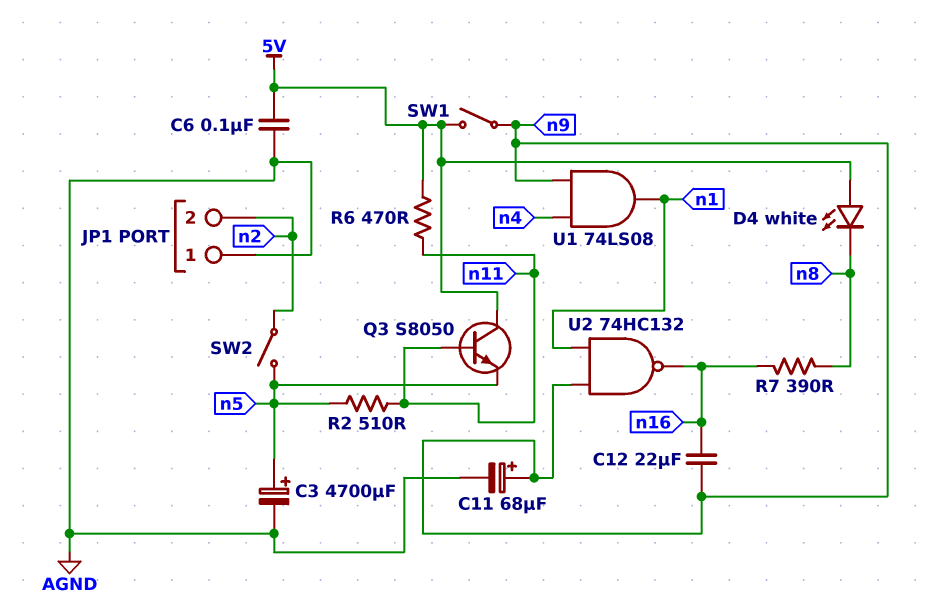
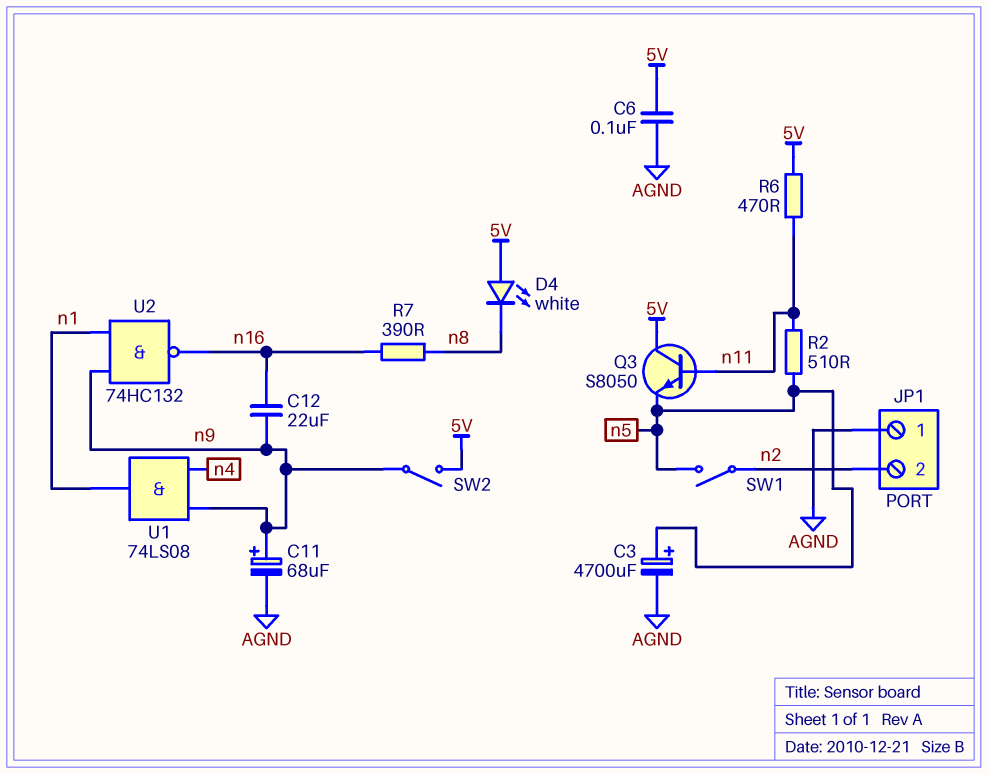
SW1: switch (5V, n9) -> switch (n2, n5)
SW2: switch (n2, n5) -> switch (5V, n9)

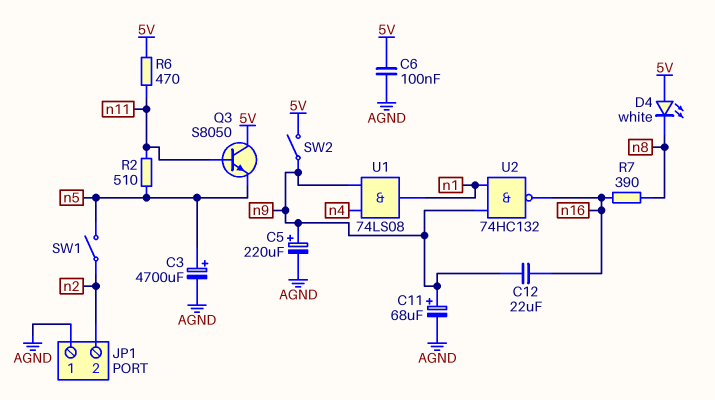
C5: none -> 220uF (plus n9, minus AGND)

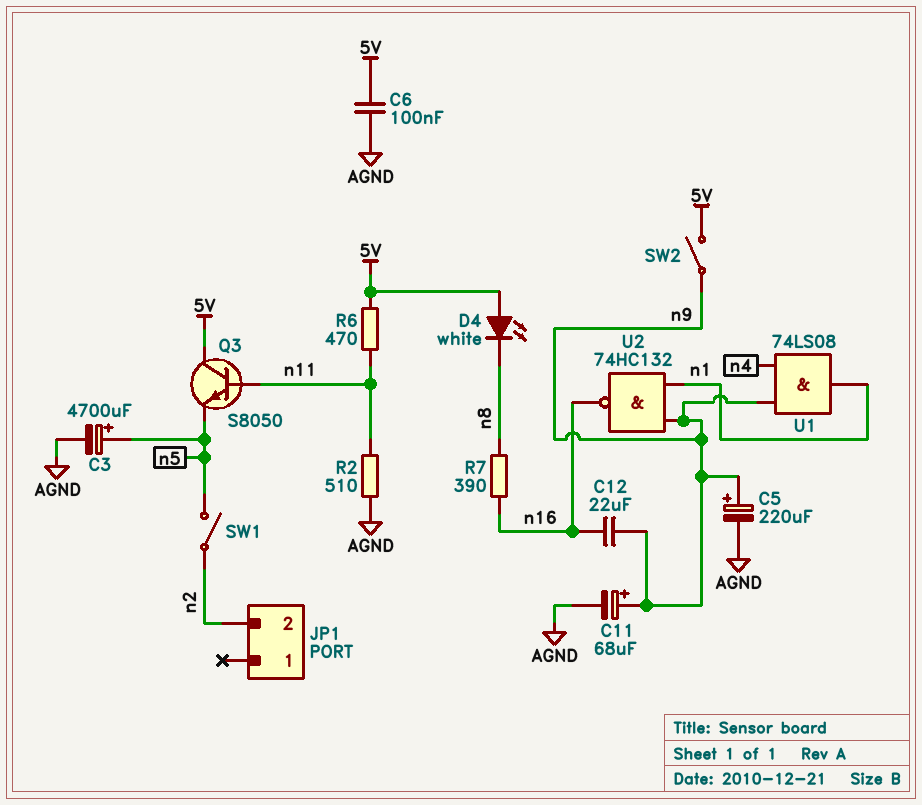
JP1 pin 1: AGND -> none
R2: 510 (n5, n11) -> 510 (AGND, n11)

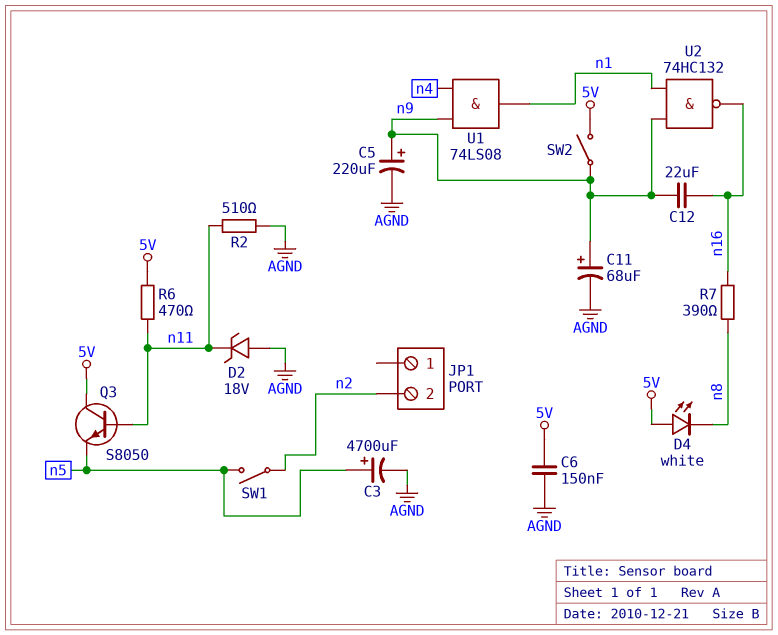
C6: 100nF (5V, AGND) -> 150nF (5V, AGND)
D2: none -> zener 18V (A AGND, K n11)

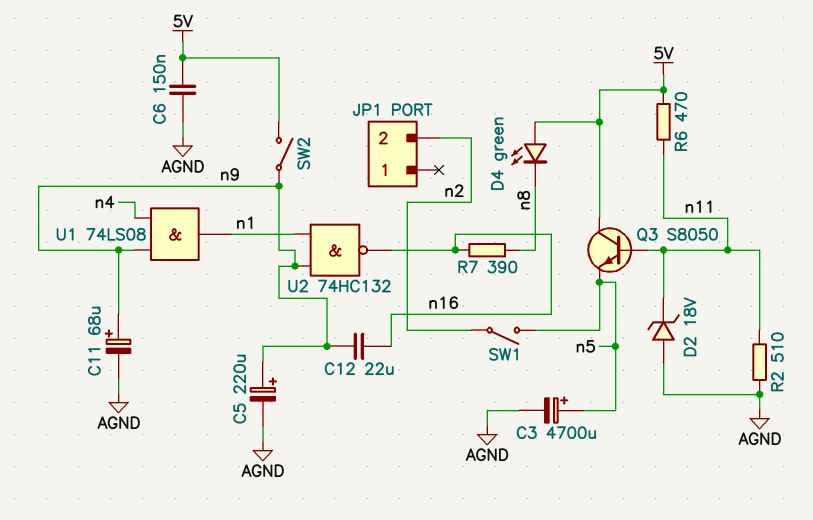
D4: LED white (A 5V, K n8) -> LED green (A 5V, K n8)

